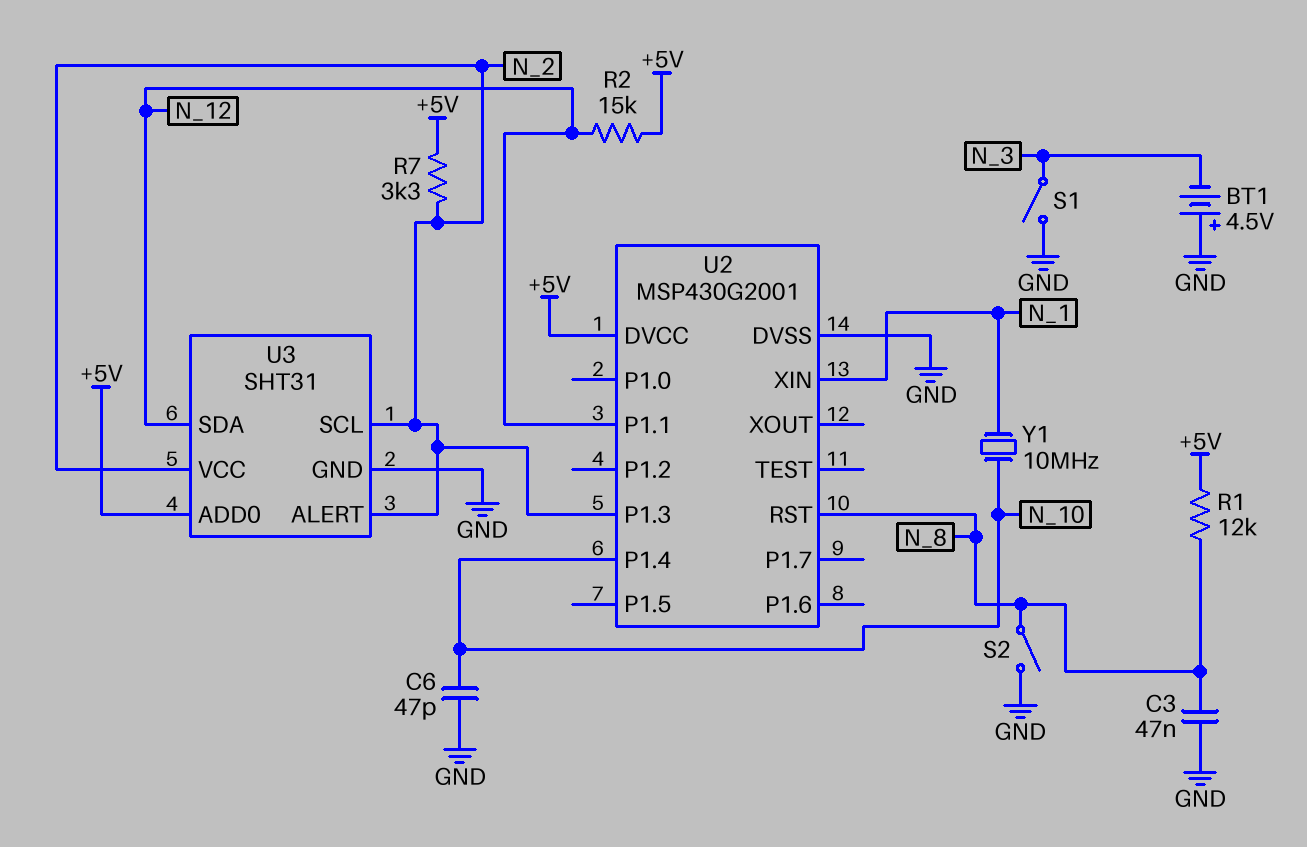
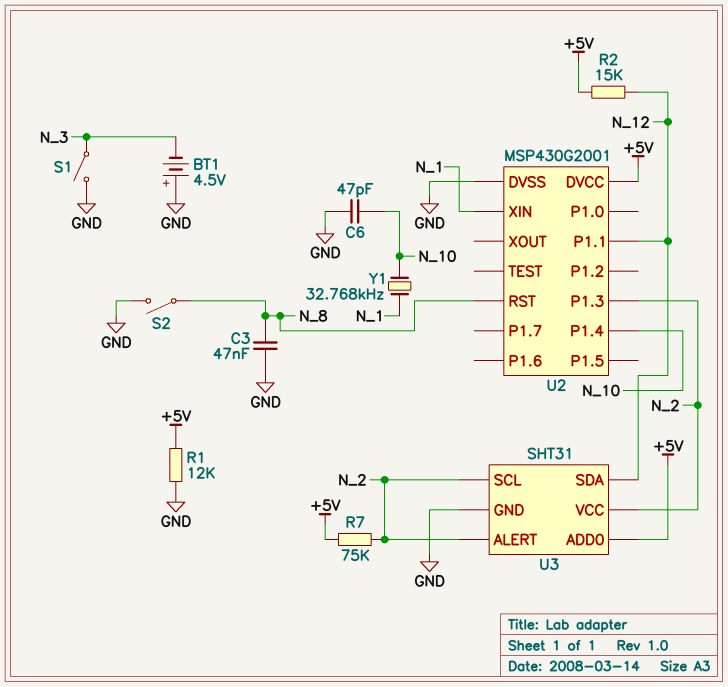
R1: 12k (+5V, N_8) -> 12k (+5V, GND)
R7: 3.3k (+5V, N_2) -> 75k (+5V, N_2)
Y1: 10MHz (N_1, N_10) -> 32.768kHz (N_1, N_10)

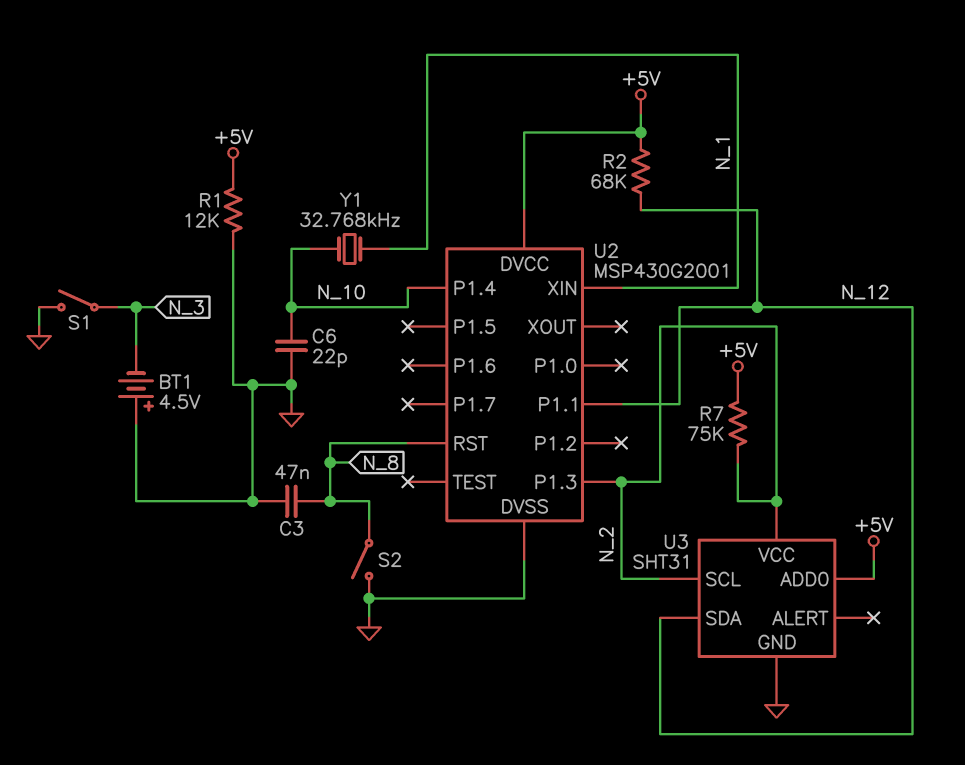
C6: 47pF (GND, N_10) -> 22pF (GND, N_10)
R2: 15k (+5V, N_12) -> 68k (+5V, N_12)
U3 pin ALERT: N_2 -> none

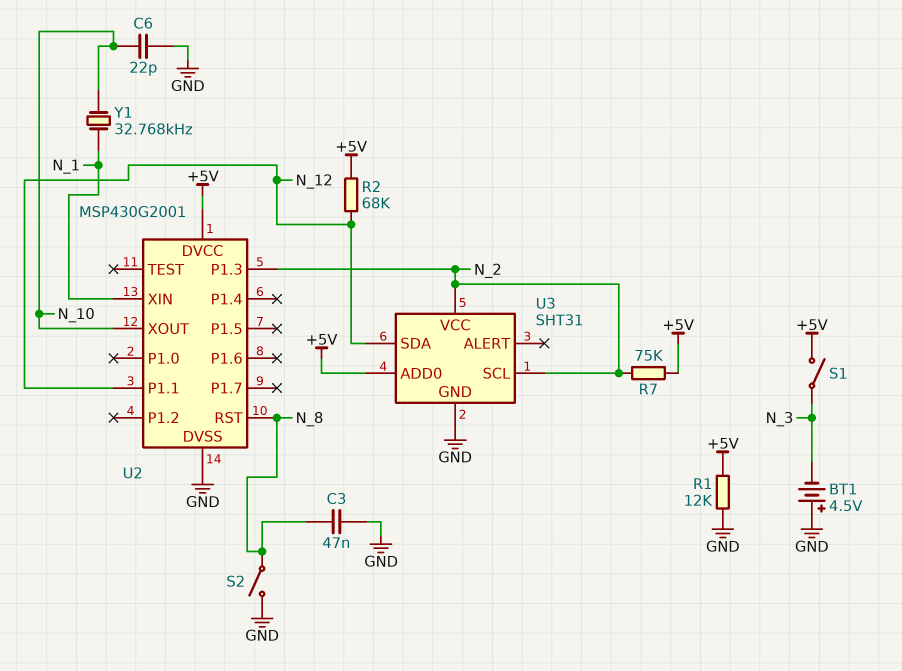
S1: switch (GND, N_3) -> switch (+5V, N_3)
U2 pin P1.4: N_10 -> none
U2 pin XOUT: none -> N_10

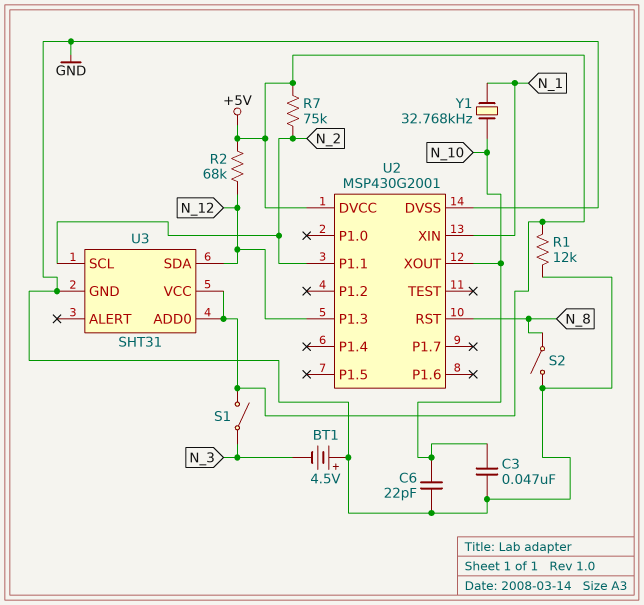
C3: 47nF (GND, N_8) -> 47nF (GND, N_10)
U2 pin P1.1: N_12 -> N_2
U2 pin P1.3: N_2 -> N_12
U3 pin VCC: N_2 -> +5V

